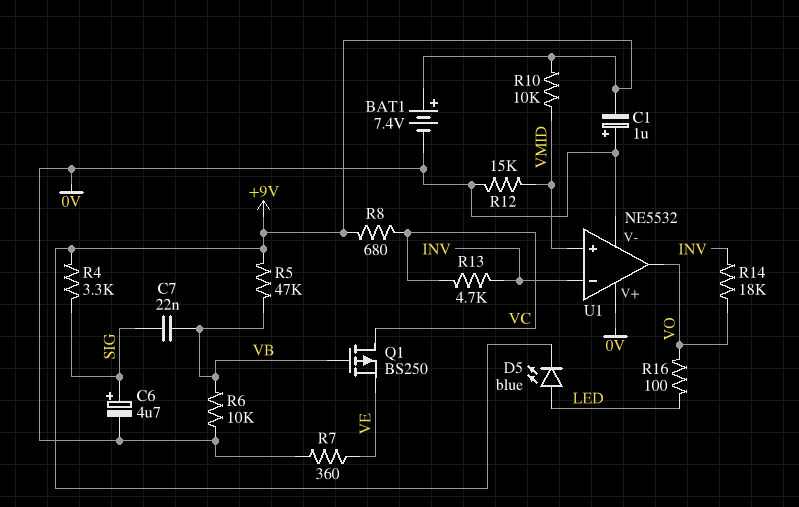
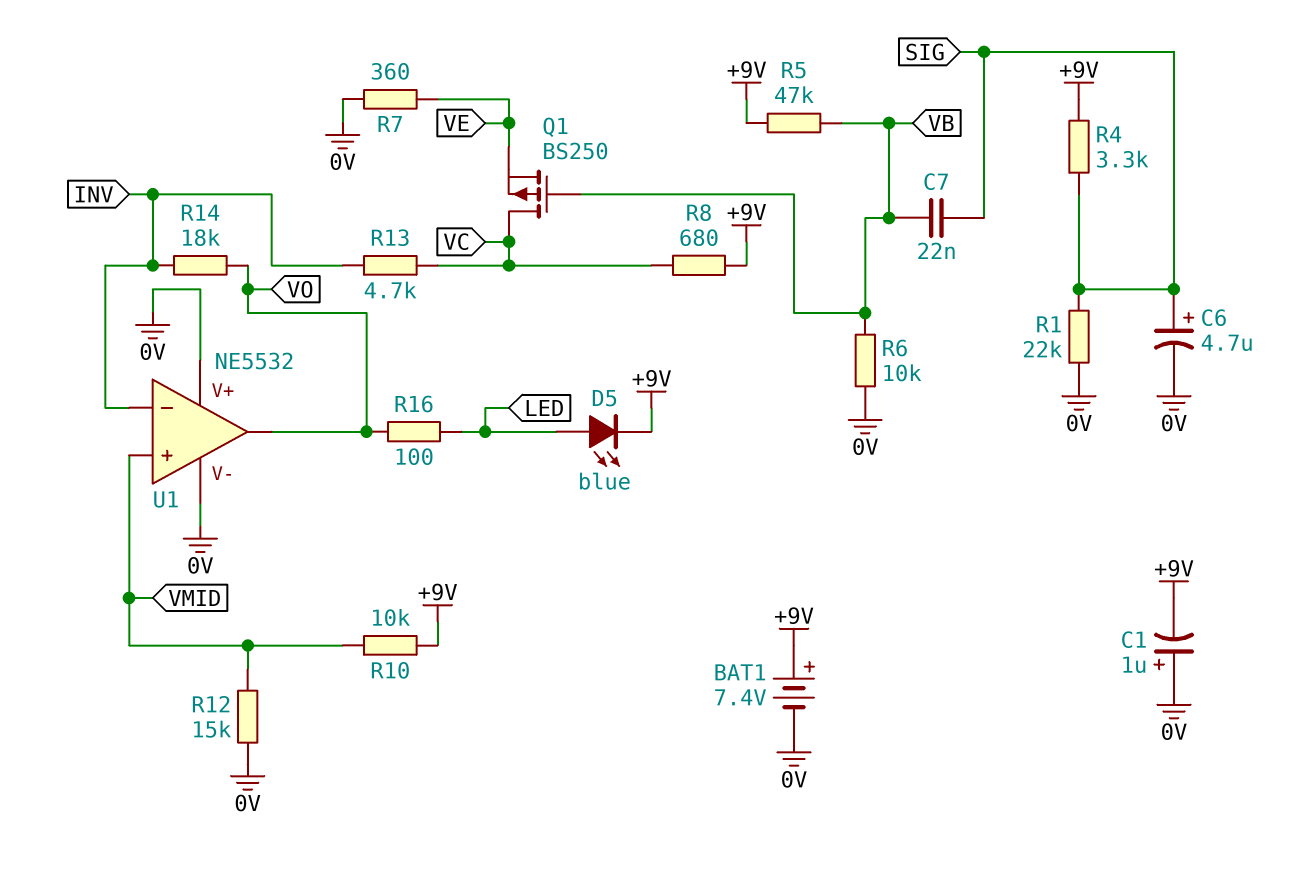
R1: none -> 22k (0V, SIG)

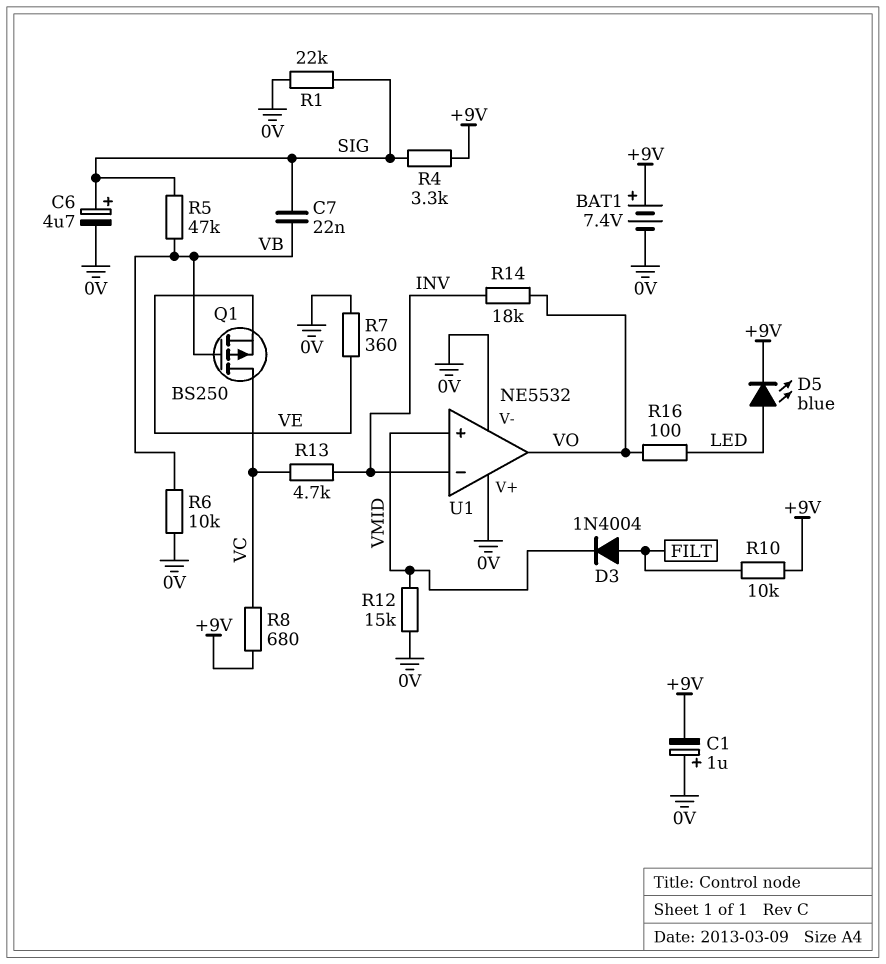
D3: none -> diode 1N4004 (A FILT, K VMID)
R5: 47k (+9V, VB) -> 47k (SIG, VB)
R10: 10k (+9V, VMID) -> 10k (+9V, FILT)

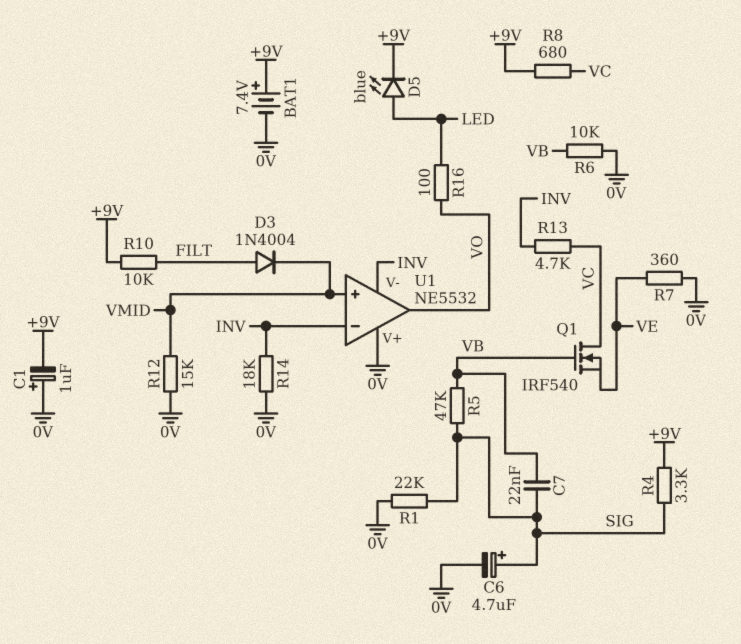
Q1: PMOS BS250 (G VB, D VC, S VE) -> NMOS IRF540 (G VB, D VC, S VE)
R14: 18k (INV, VO) -> 18k (0V, INV)
U1 pin V-: 0V -> INV

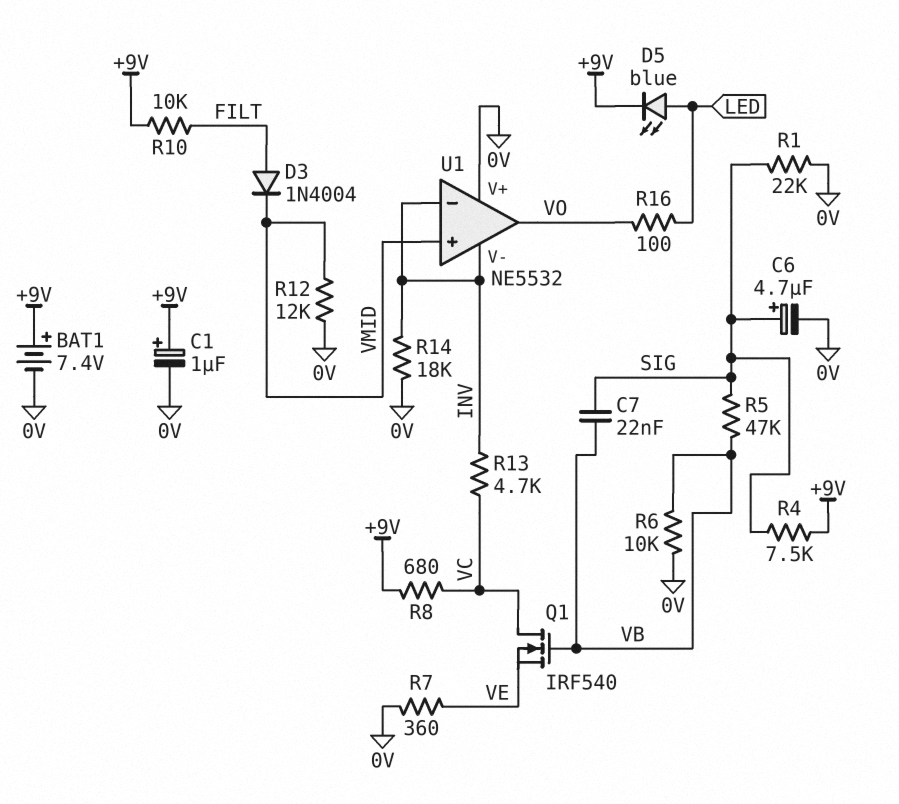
C1: 1uF (plus 0V, minus +9V) -> 1uF (plus +9V, minus 0V)
R4: 3.3k (+9V, SIG) -> 7.5k (+9V, SIG)
R12: 15k (0V, VMID) -> 12k (0V, VMID)

